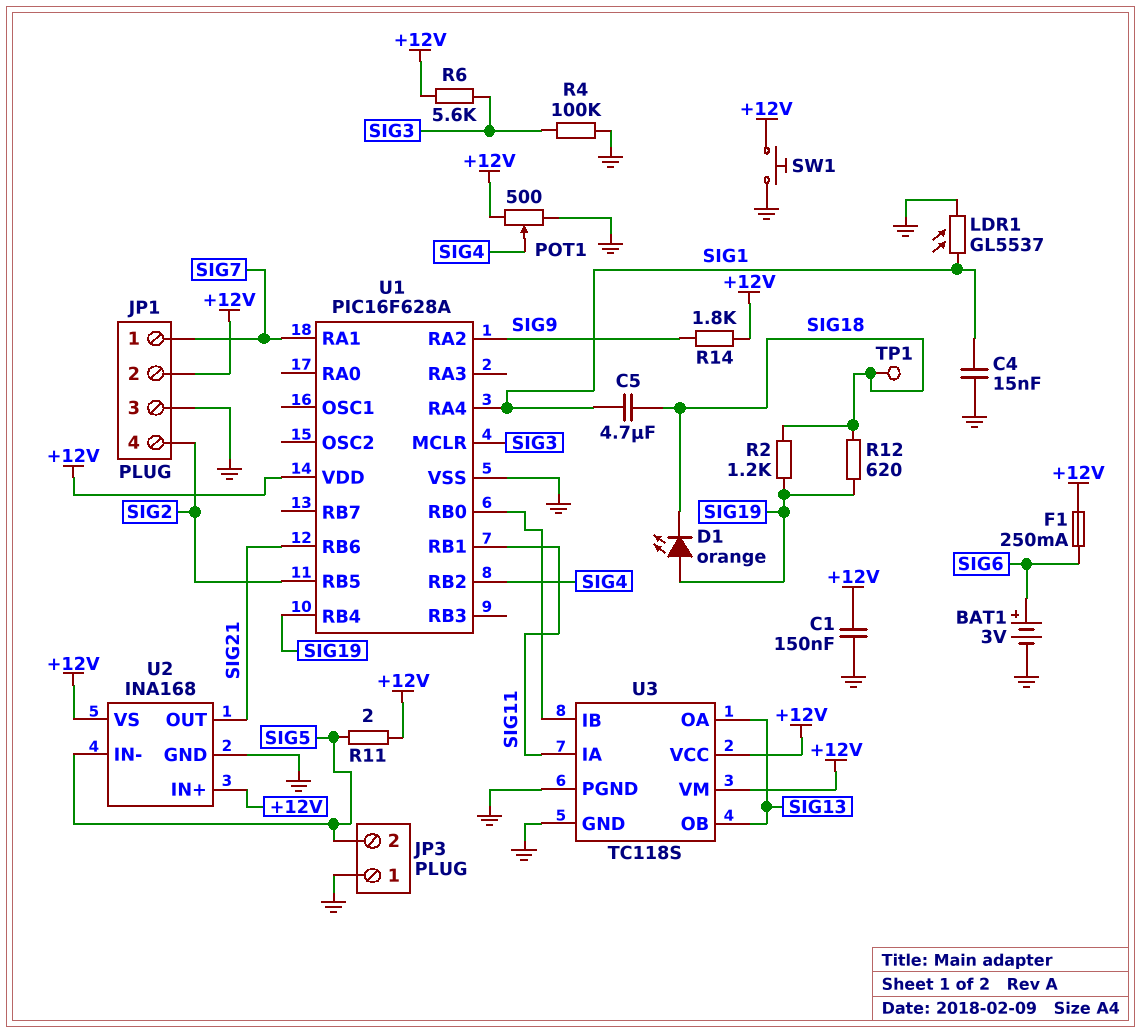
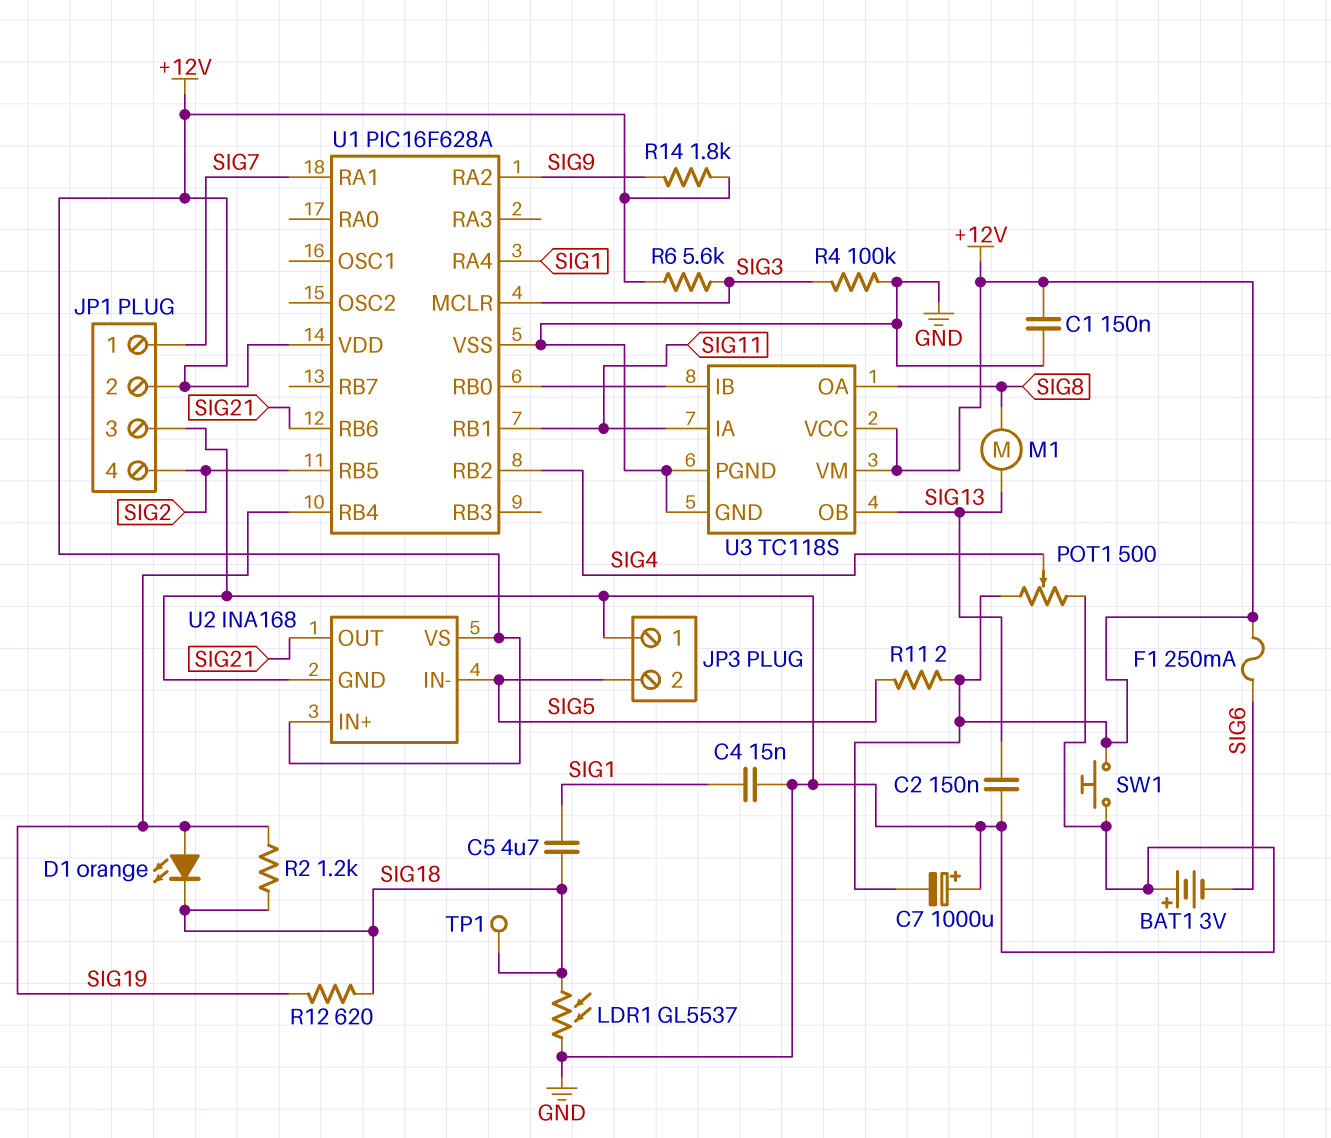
BAT1: 3V (plus SIG6, minus GND) -> 3V (plus GND, minus SIG6)
C2: none -> 150nF (GND, SIG13)
C7: none -> 1000uF (plus GND, minus +12V)
LDR1: GL5537 (GND, SIG1) -> GL5537 (GND, SIG18)
M1: none -> motor (SIG8, SIG13)
U3 pin OA: SIG13 -> SIG8

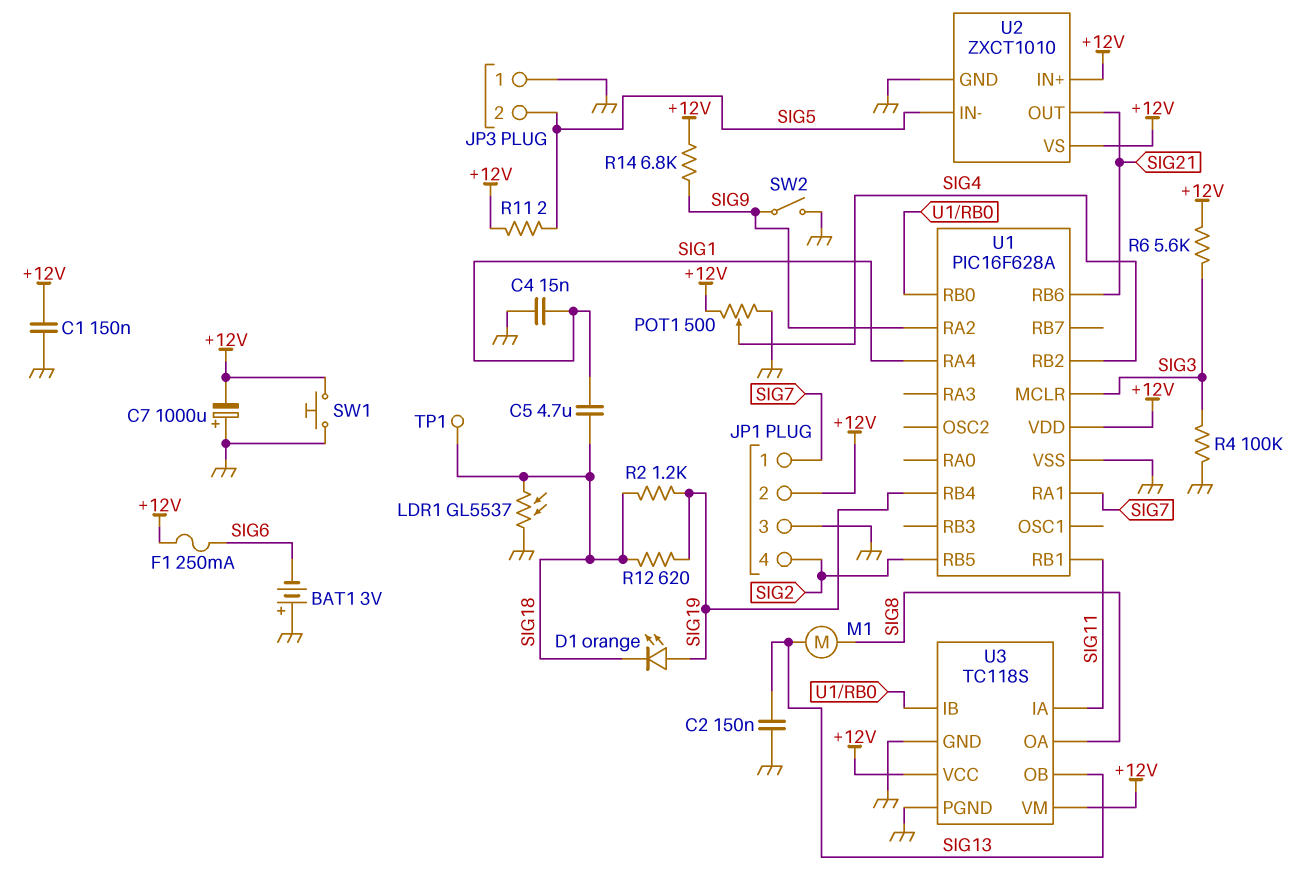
R14: 1.8k (+12V, SIG9) -> 6.8k (+12V, SIG9)
SW2: none -> switch (GND, SIG9)
U2: INA168 -> ZXCT1010

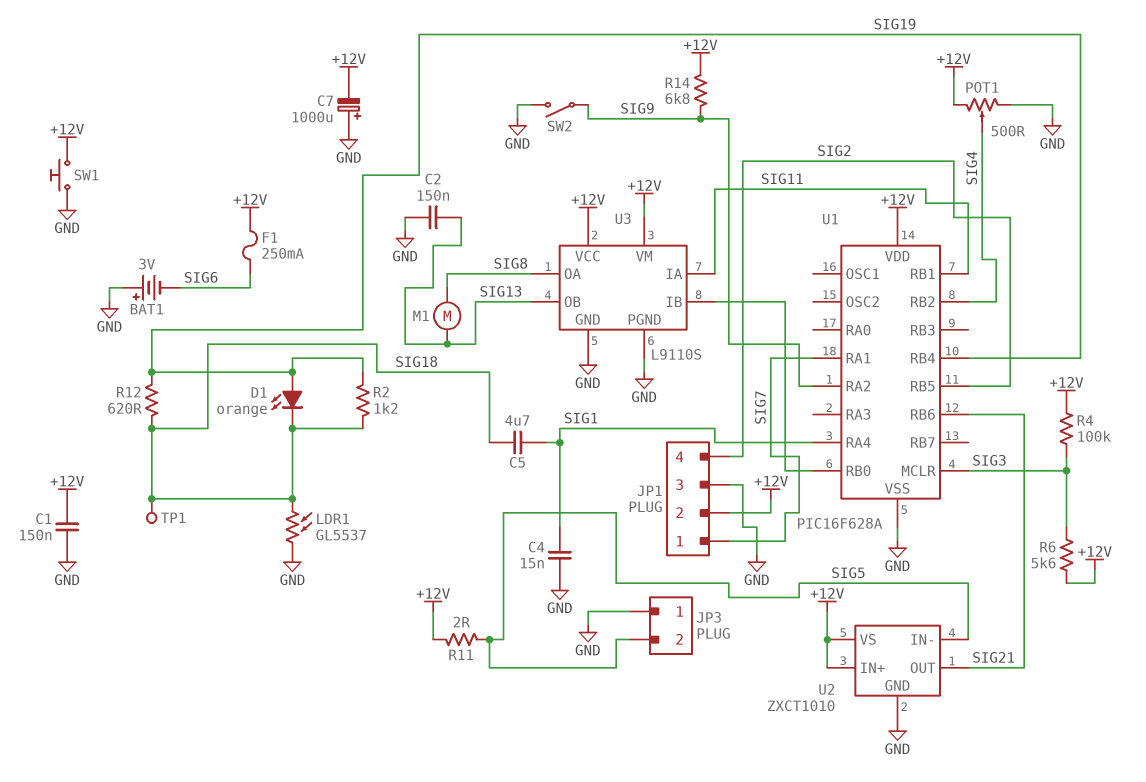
R4: 100k (GND, SIG3) -> 100k (+12V, SIG3)
U3: TC118S -> L9110S

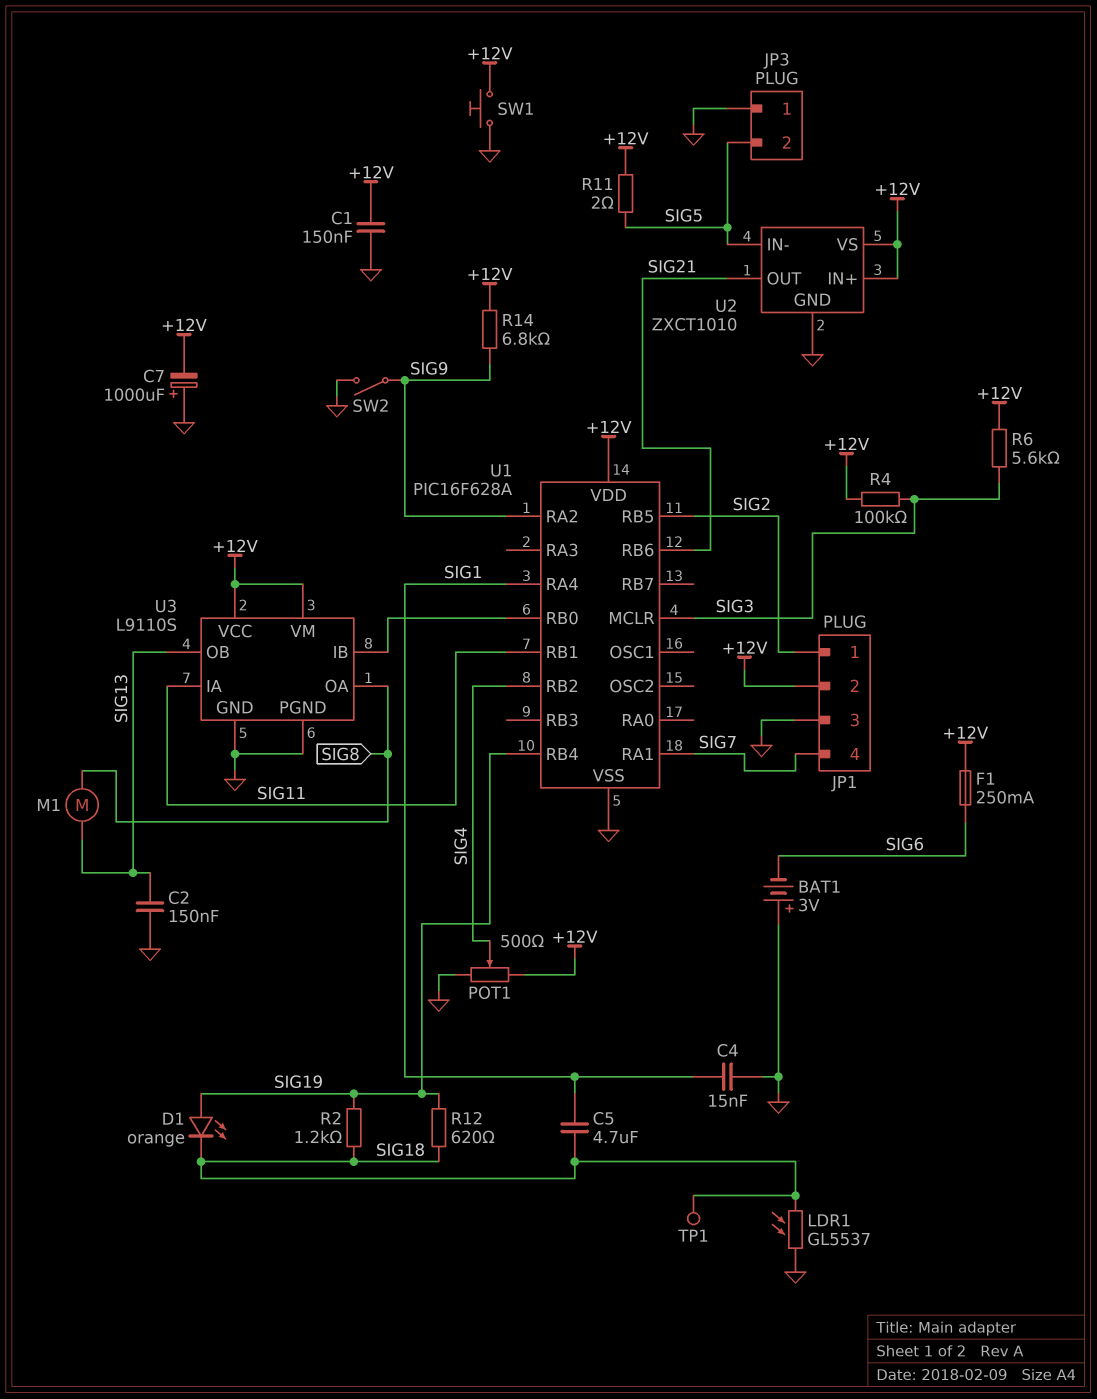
JP1 pin 1: SIG7 -> SIG2
JP1 pin 4: SIG2 -> SIG7

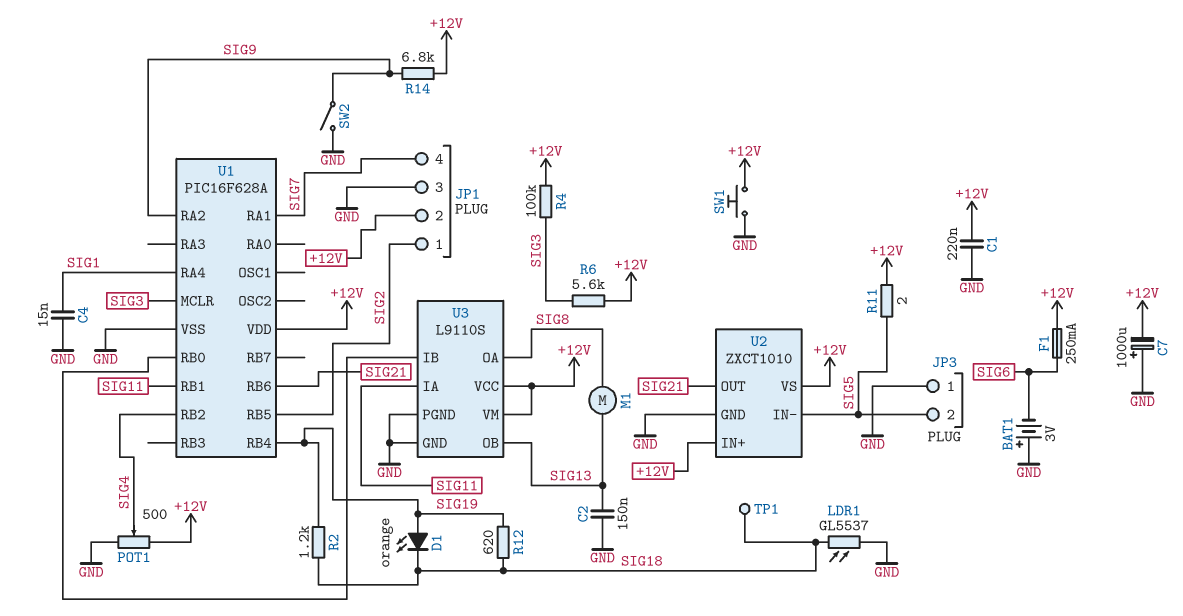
C1: 150nF (+12V, GND) -> 220nF (+12V, GND)
C5: 4.7uF (SIG1, SIG18) -> none

